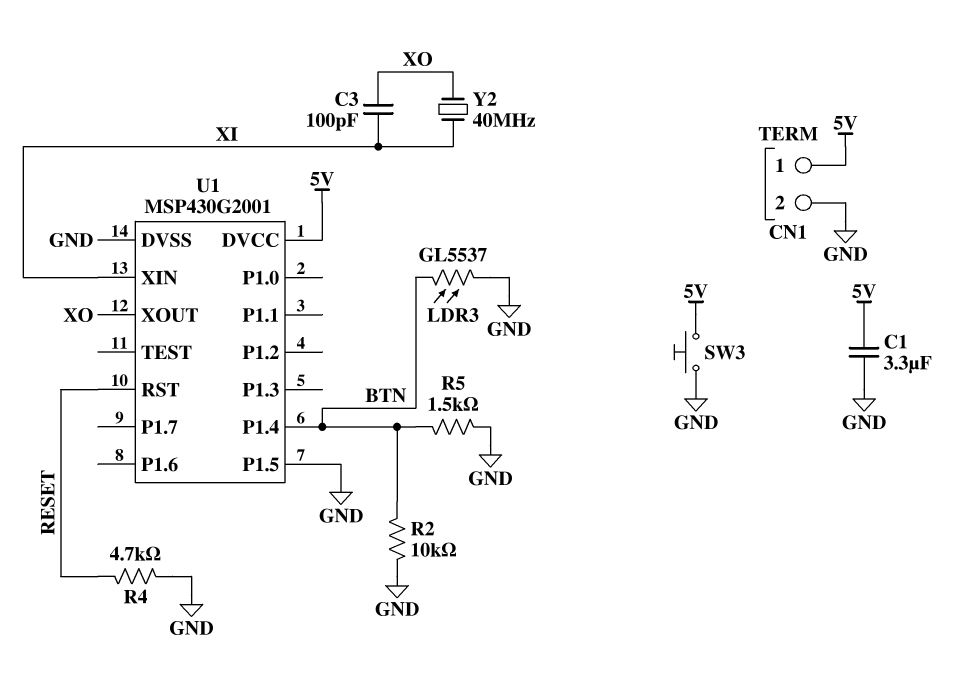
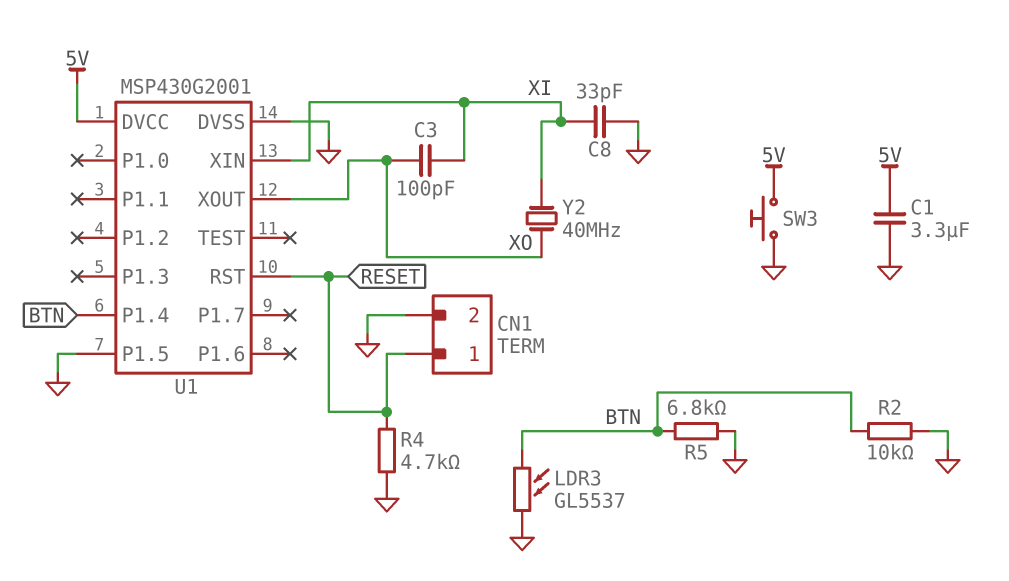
C8: none -> 33pF (GND, XI)
CN1 pin 1: 5V -> RESET
R5: 1.5k (BTN, GND) -> 6.8k (BTN, GND)

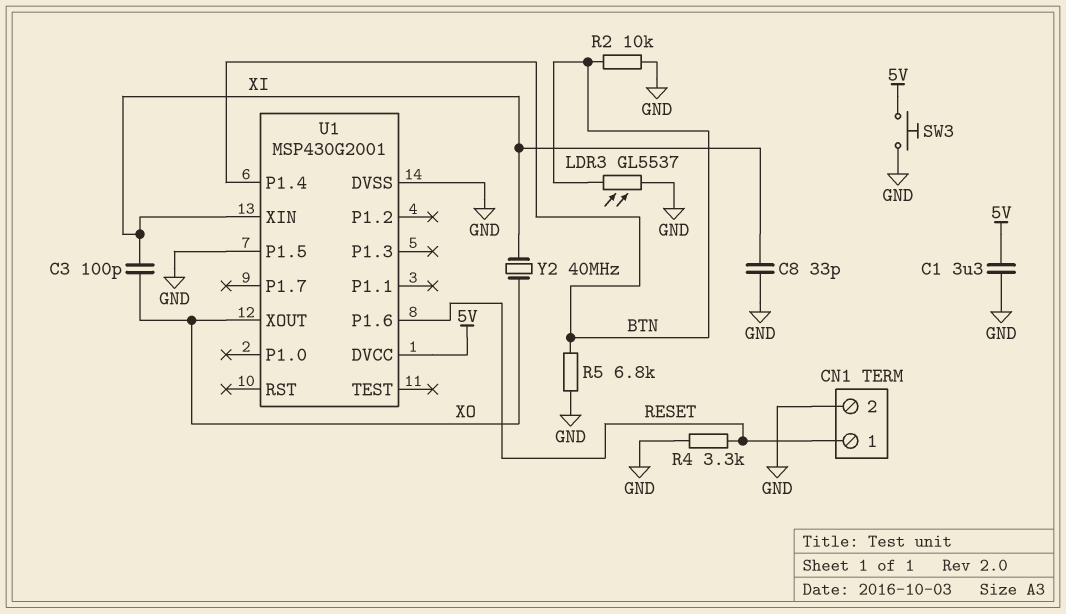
R4: 4.7k (GND, RESET) -> 3.3k (GND, RESET)
U1 pin P1.6: none -> RESET
U1 pin RST: RESET -> none

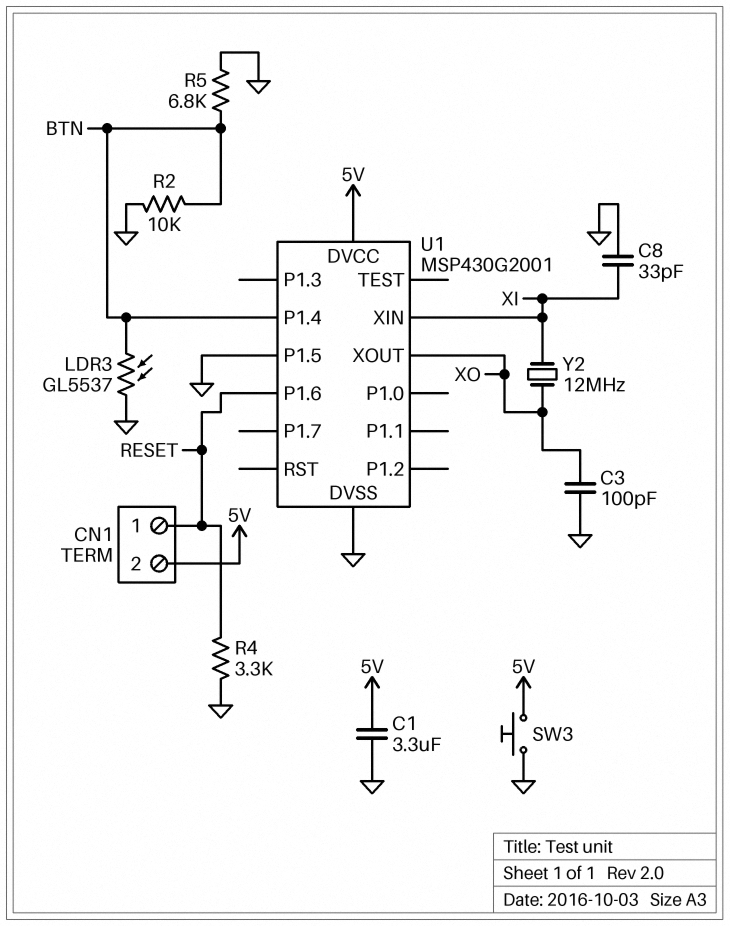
C3: 100pF (XI, XO) -> 100pF (GND, XO)
CN1 pin 2: GND -> 5V
Y2: 40MHz (XI, XO) -> 12MHz (XI, XO)

